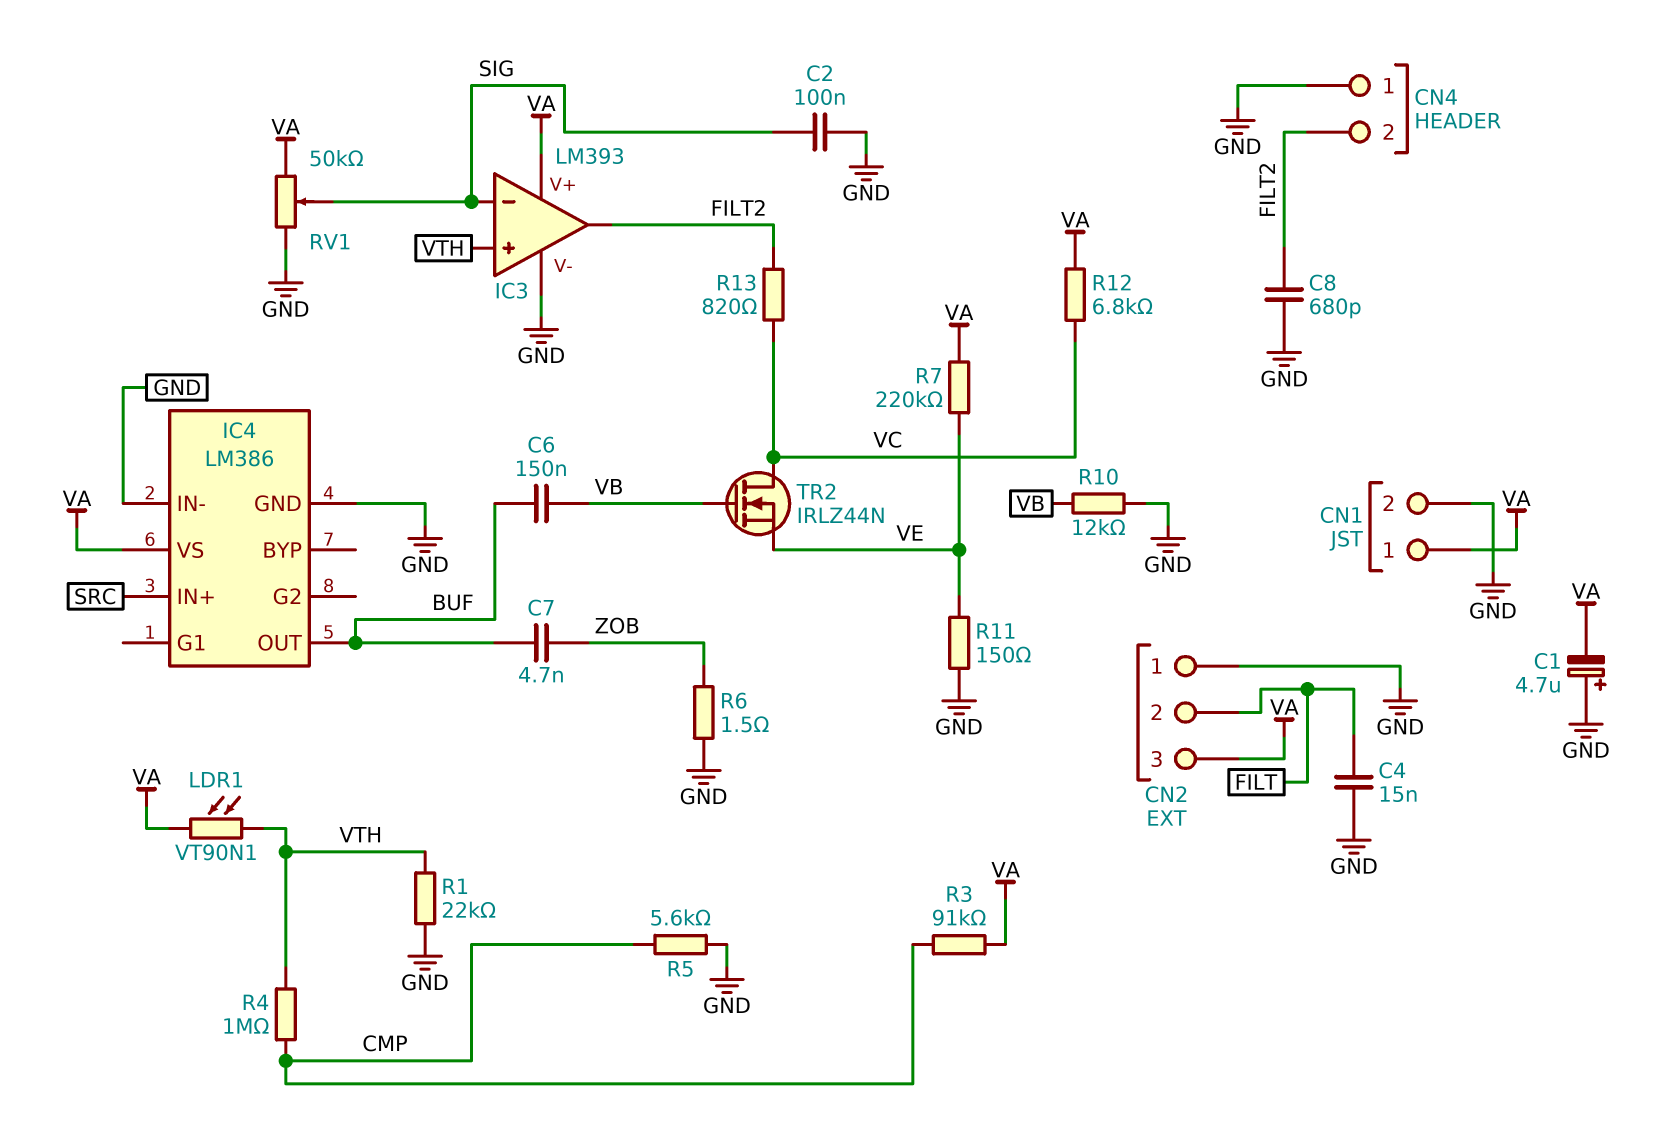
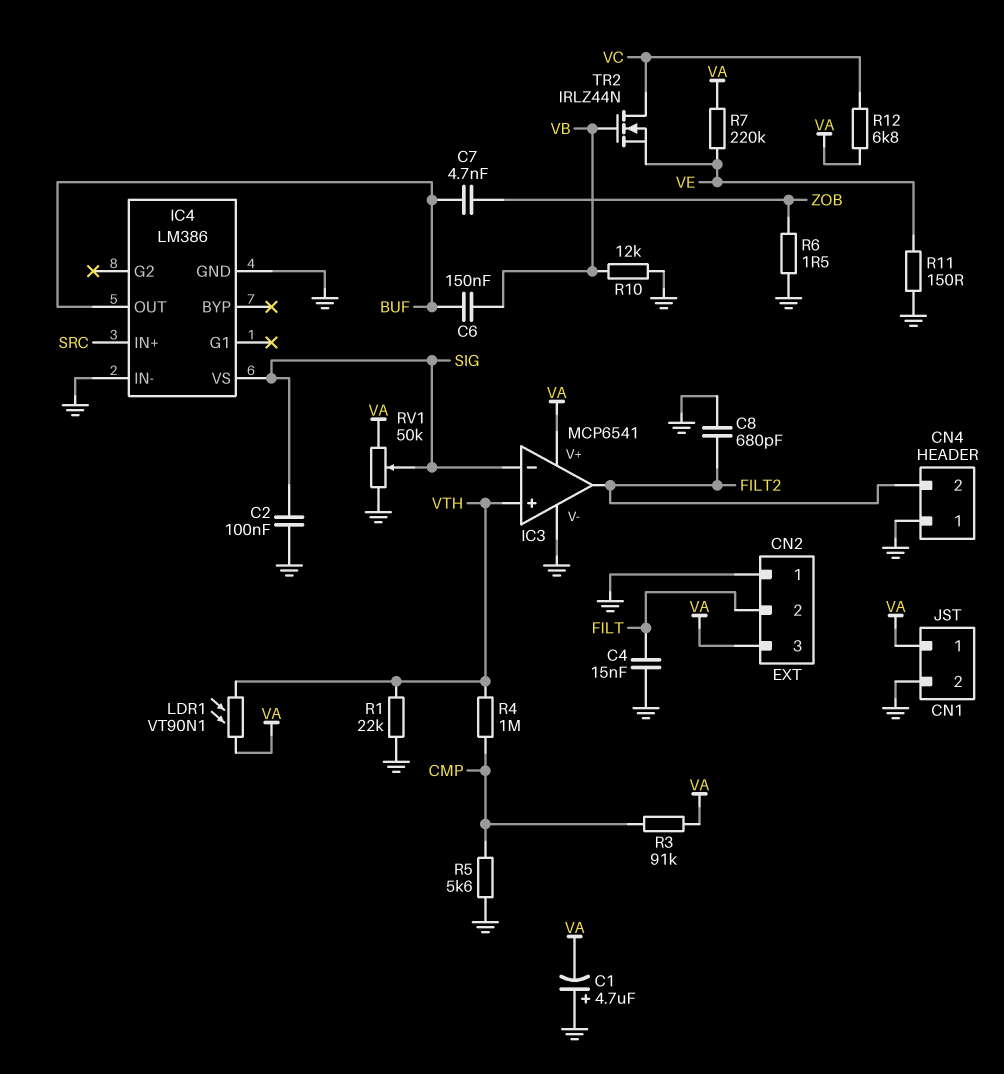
IC3: LM393 -> MCP6541
IC4 pin VS: VA -> SIG
R13: 820 (FILT2, VC) -> none

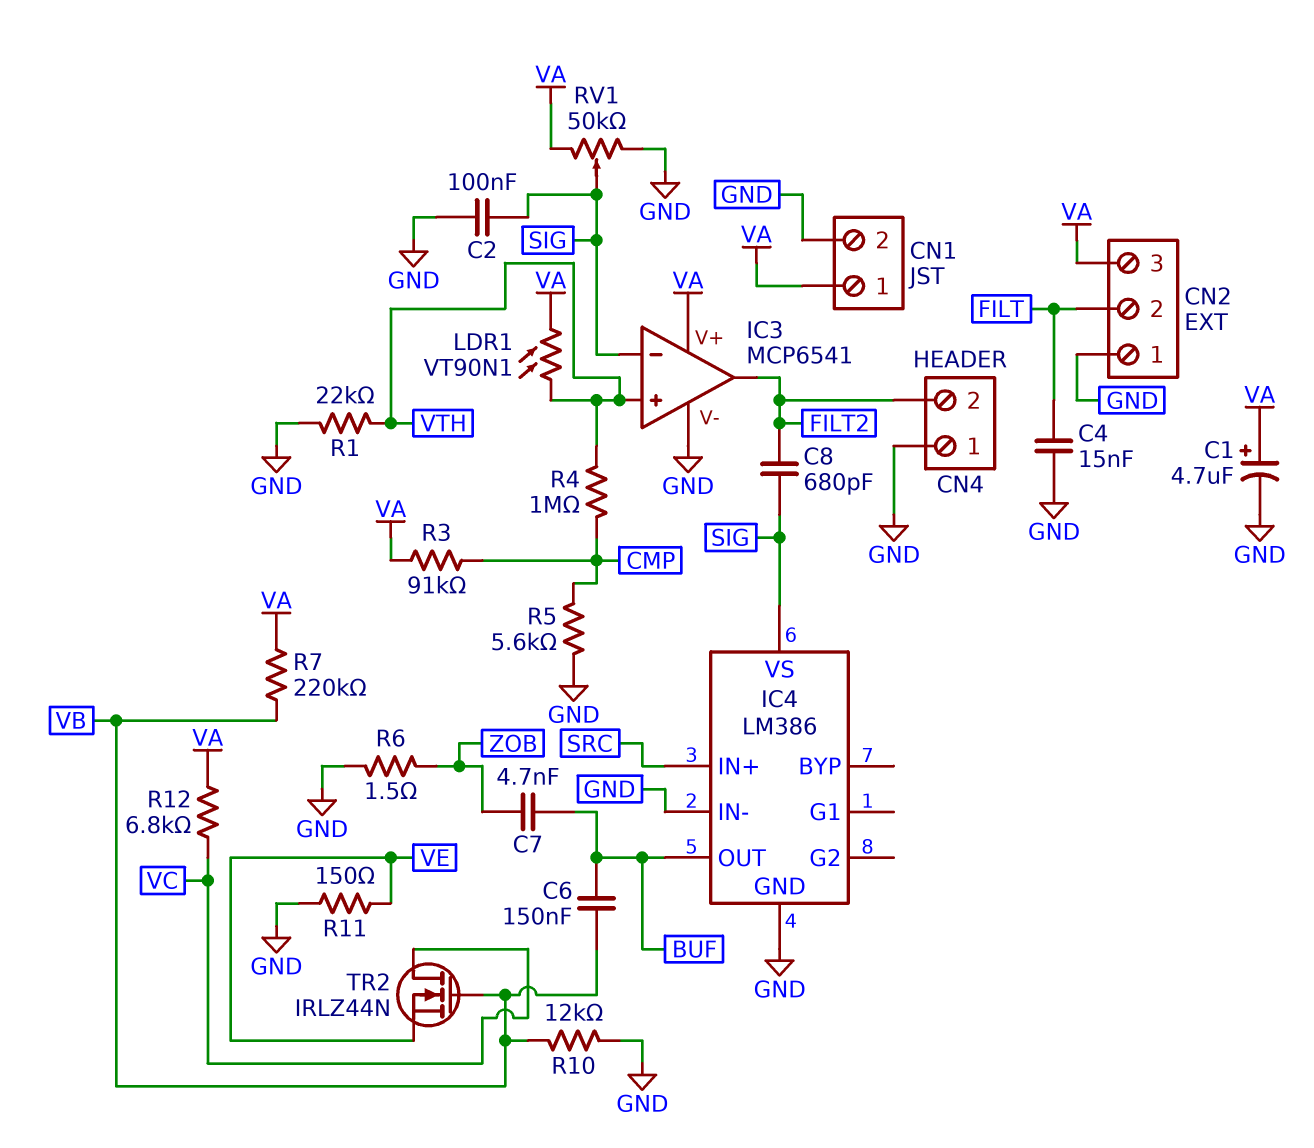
C1: 4.7uF (plus GND, minus VA) -> 4.7uF (plus VA, minus GND)
C8: 680pF (FILT2, GND) -> 680pF (FILT2, SIG)
R7: 220k (VA, VE) -> 220k (VA, VB)

